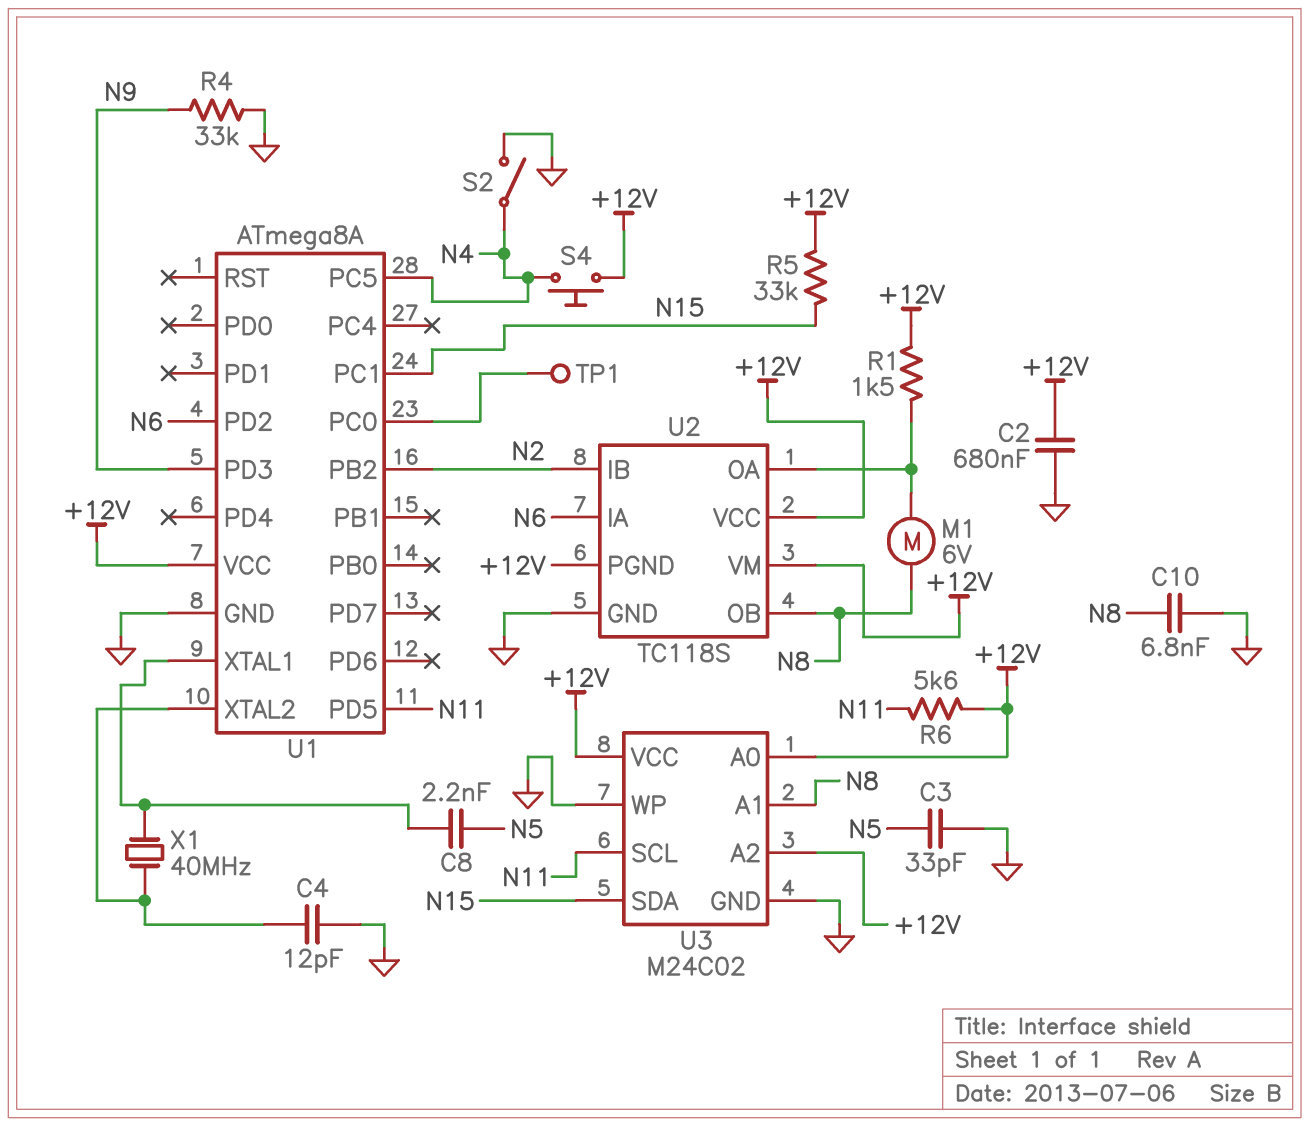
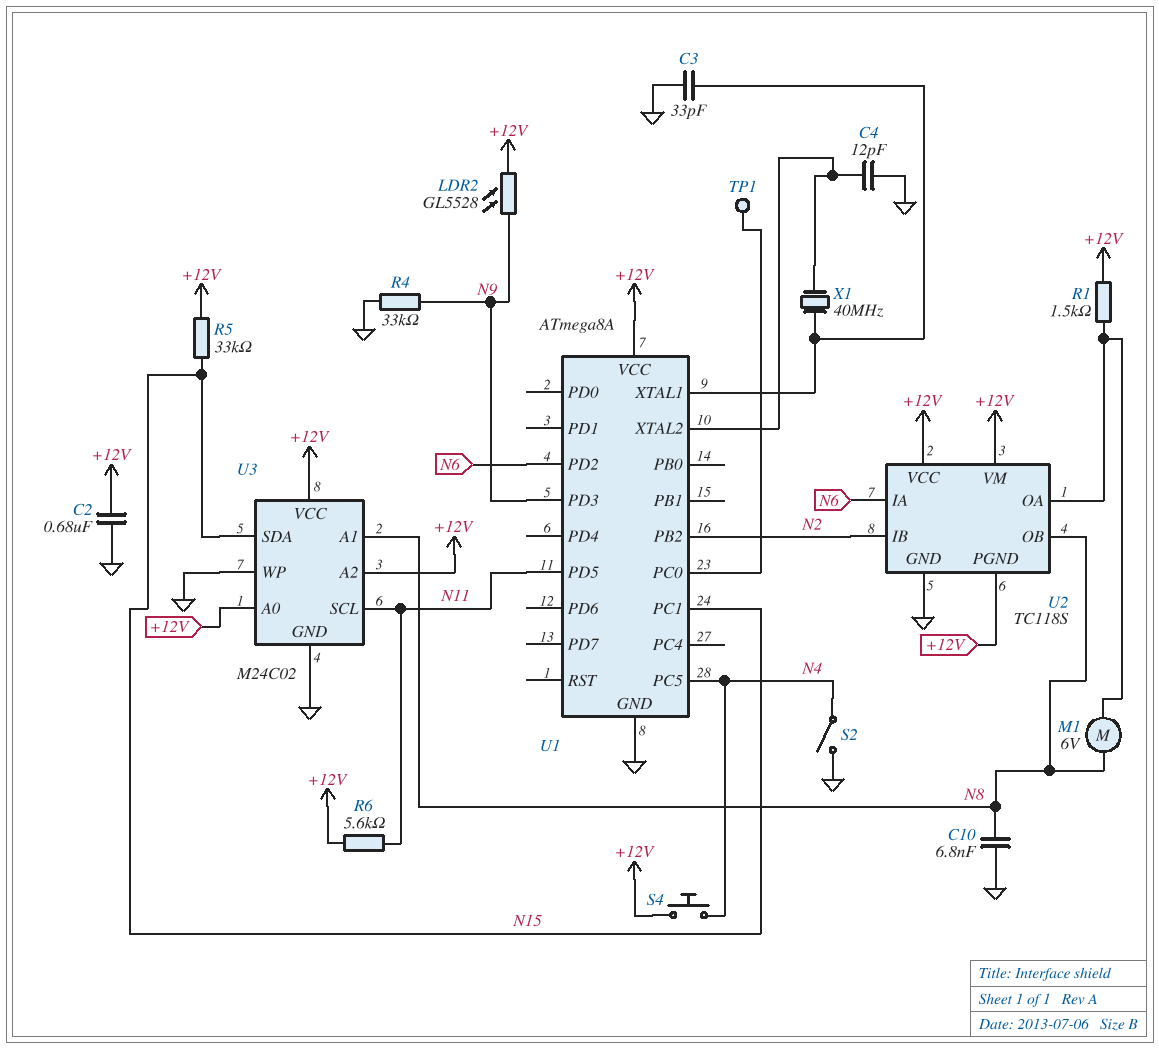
C3: 33pF (GND, N5) -> 33pF (GND, U1/XTAL1)
C8: 2.2nF (N5, U1/XTAL1) -> none
LDR2: none -> GL5528 (+12V, N9)

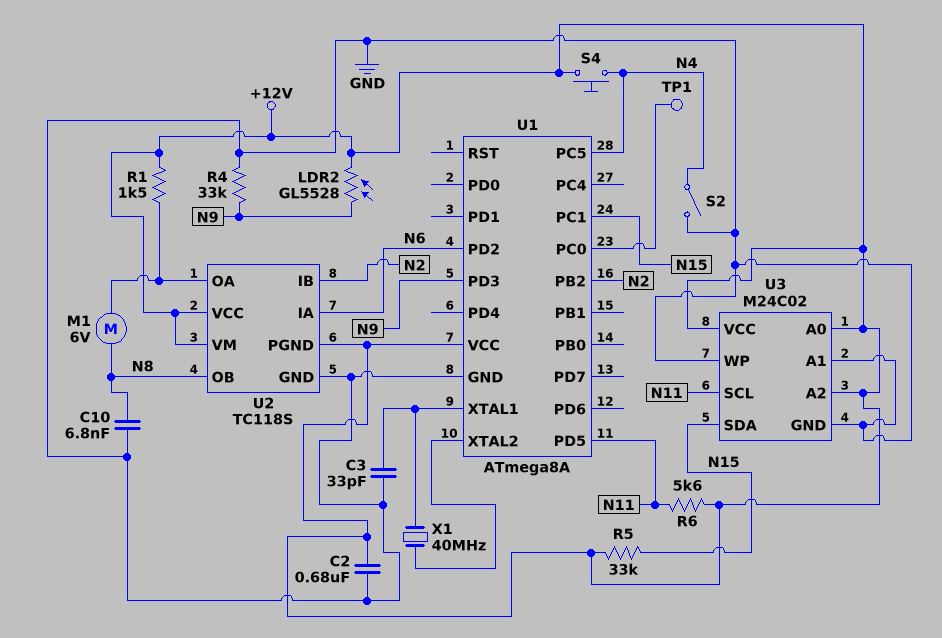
C4: 12pF (GND, U1/XTAL2) -> none
U3 pin A1: N8 -> GND

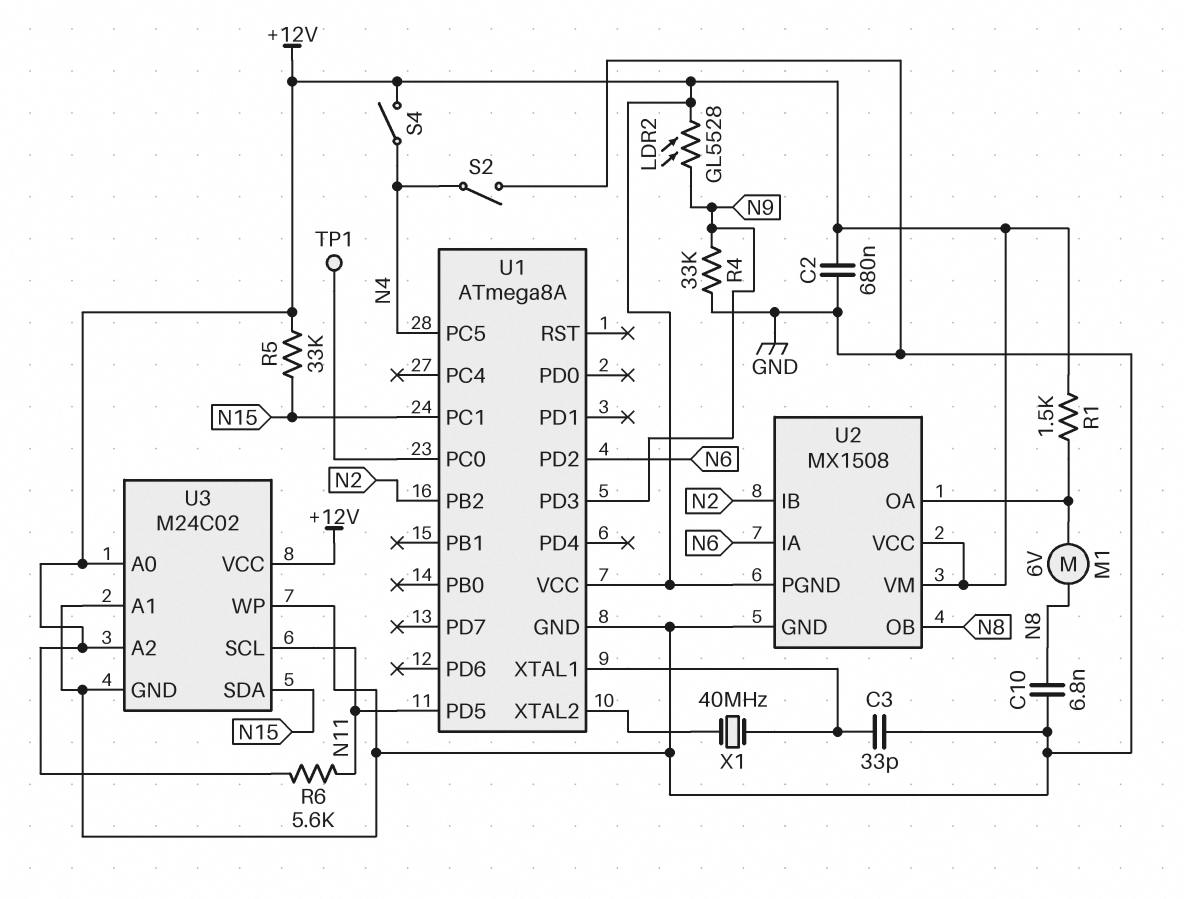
S4: button (+12V, N4) -> switch (+12V, N4)
U2: TC118S -> MX1508

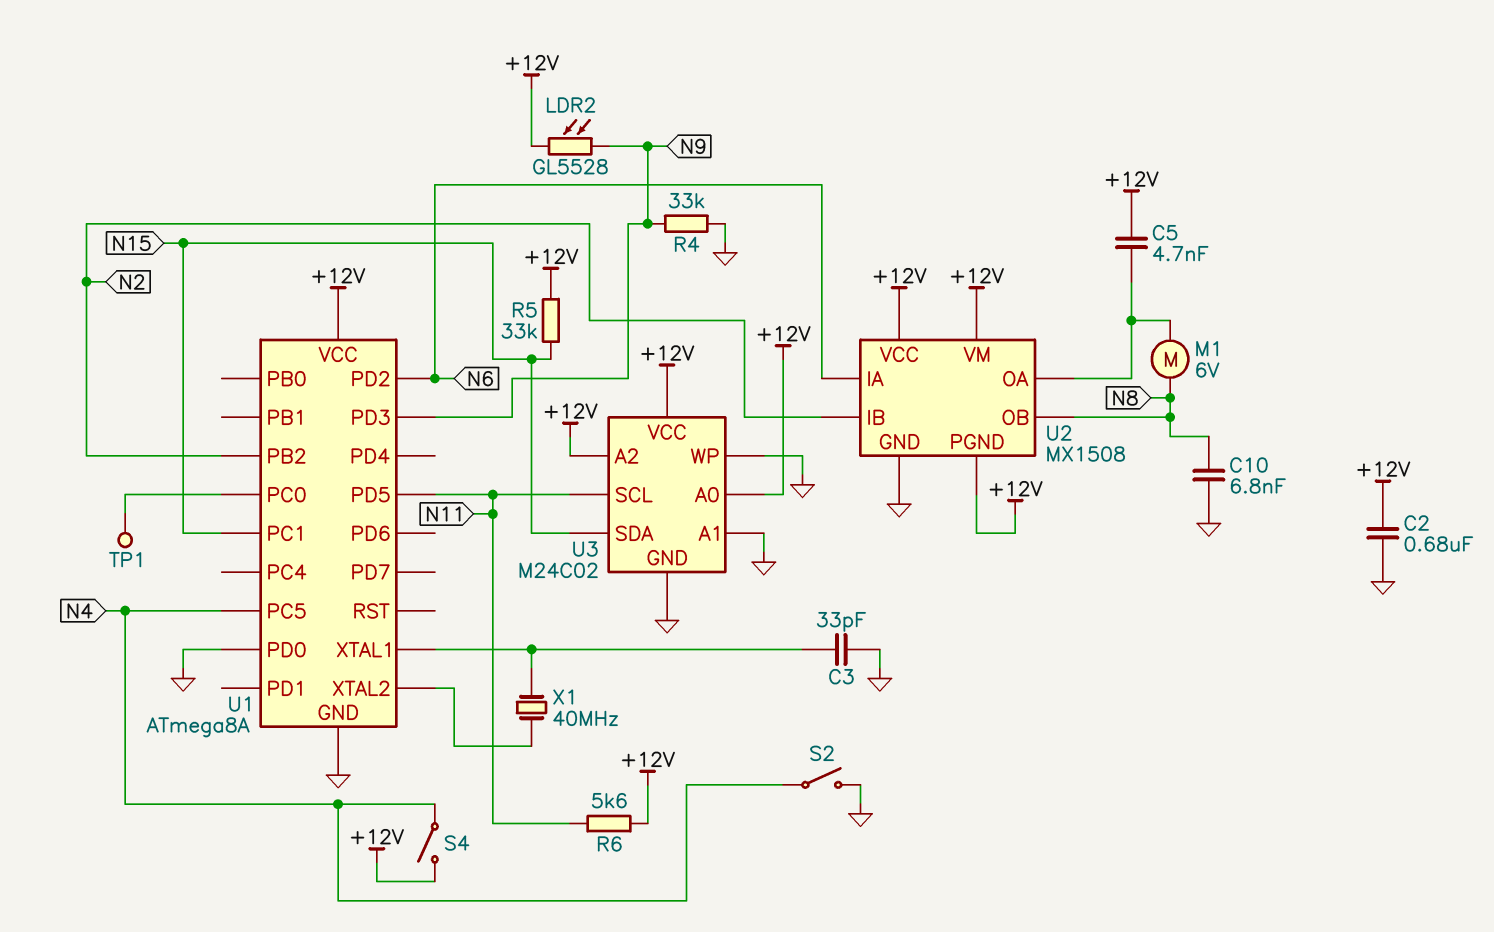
C5: none -> 4.7nF (+12V, U2/OA)
R1: 1.5k (+12V, U2/OA) -> none
U1 pin PD0: none -> GND

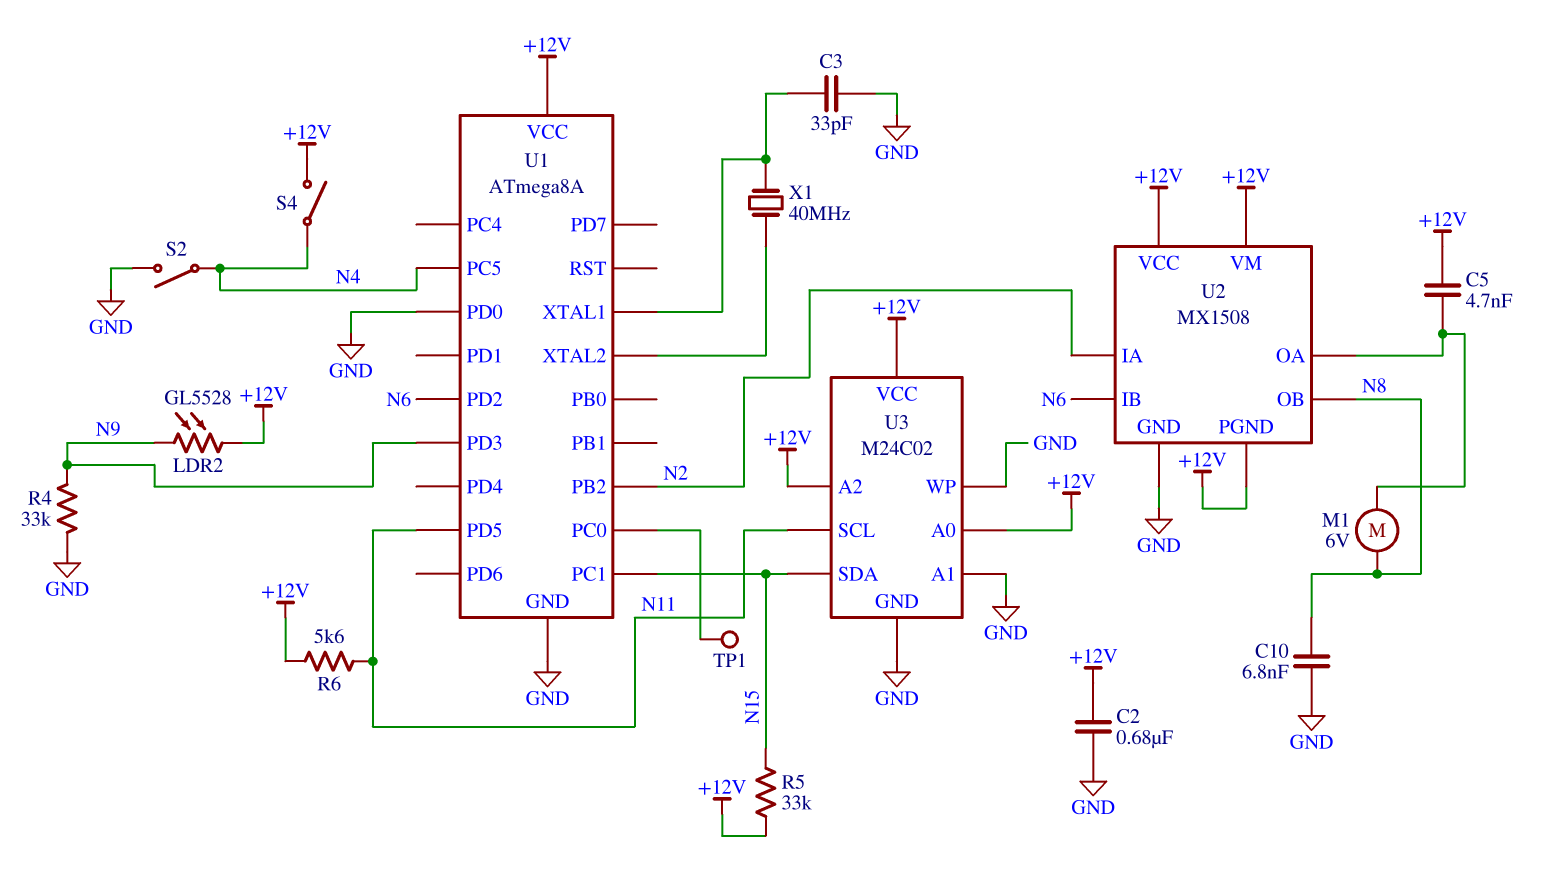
U2 pin IA: N6 -> N2
U2 pin IB: N2 -> N6

